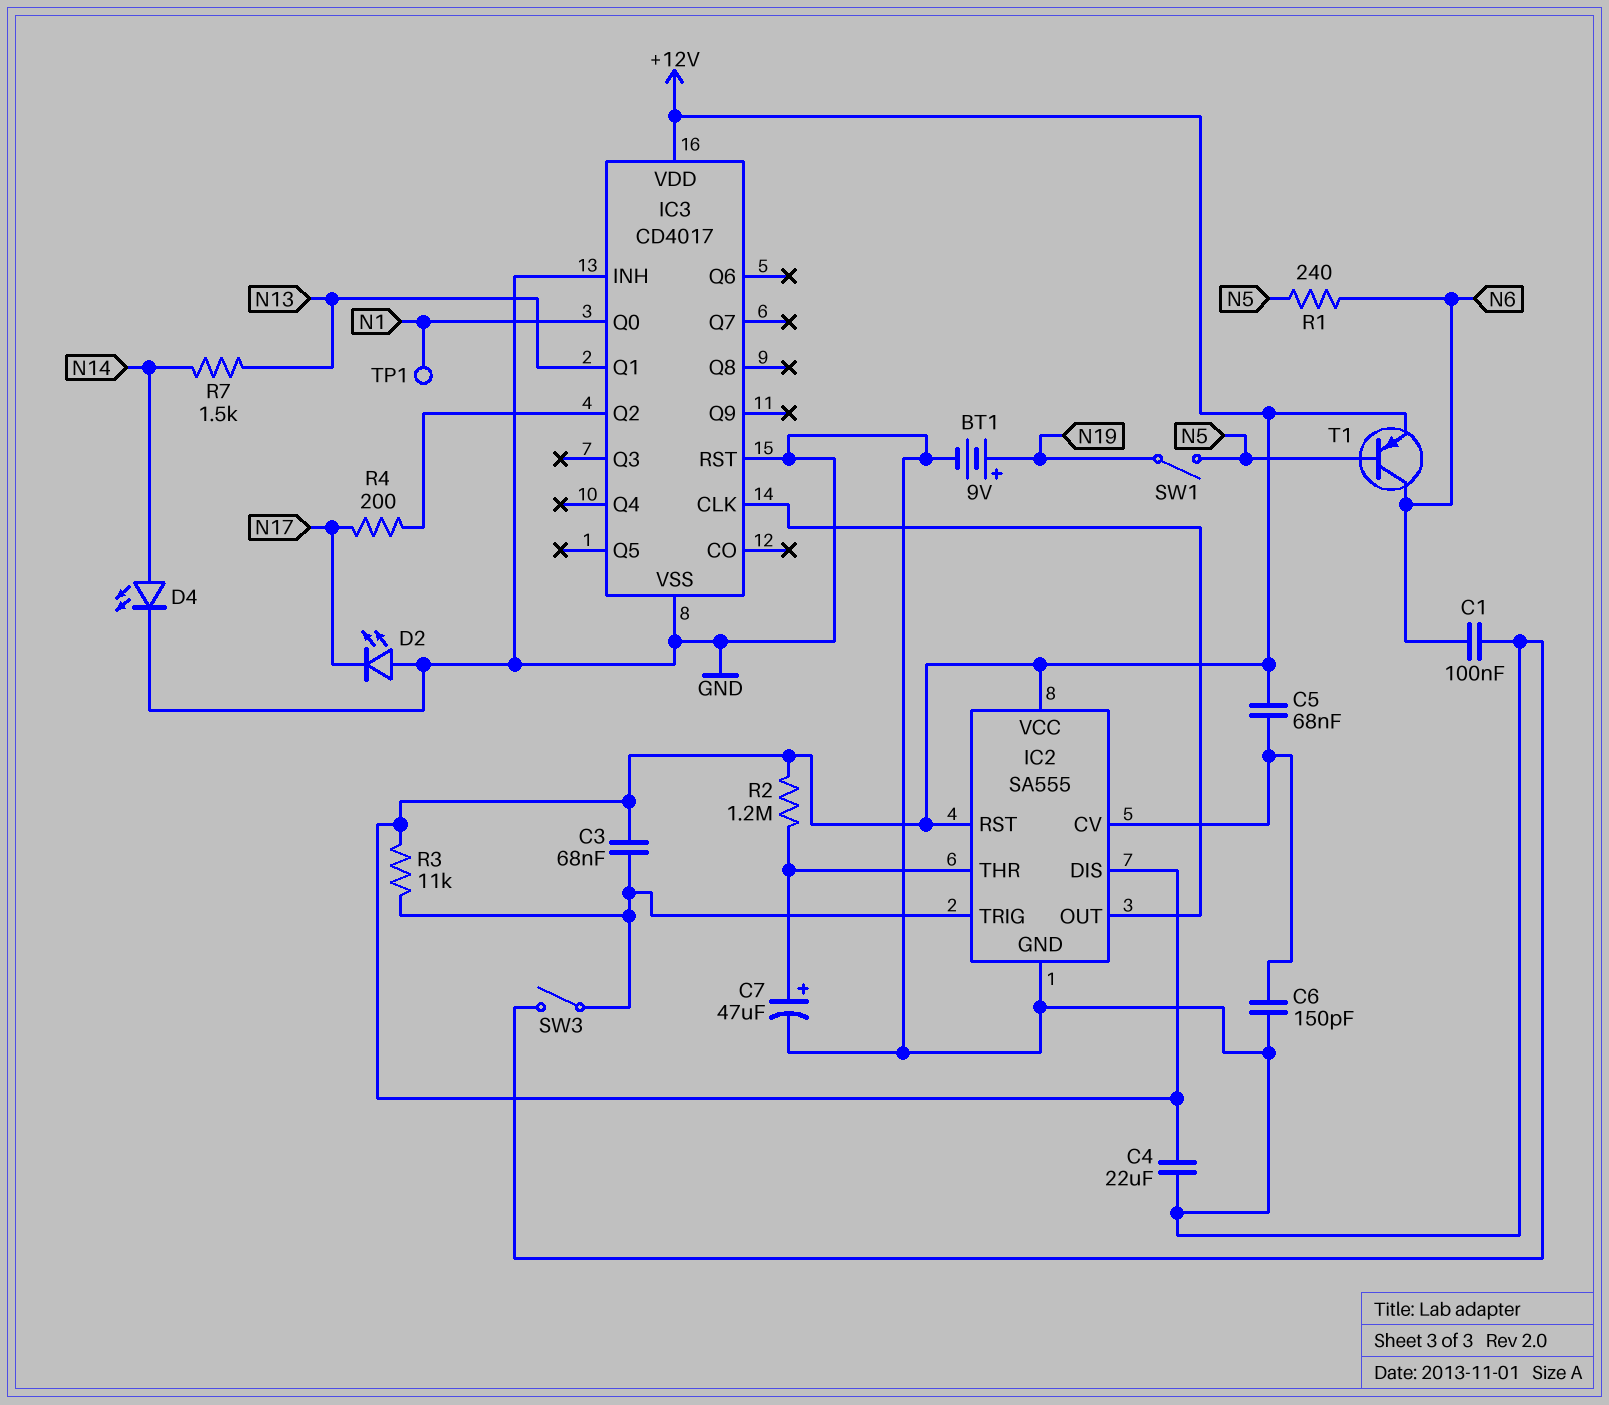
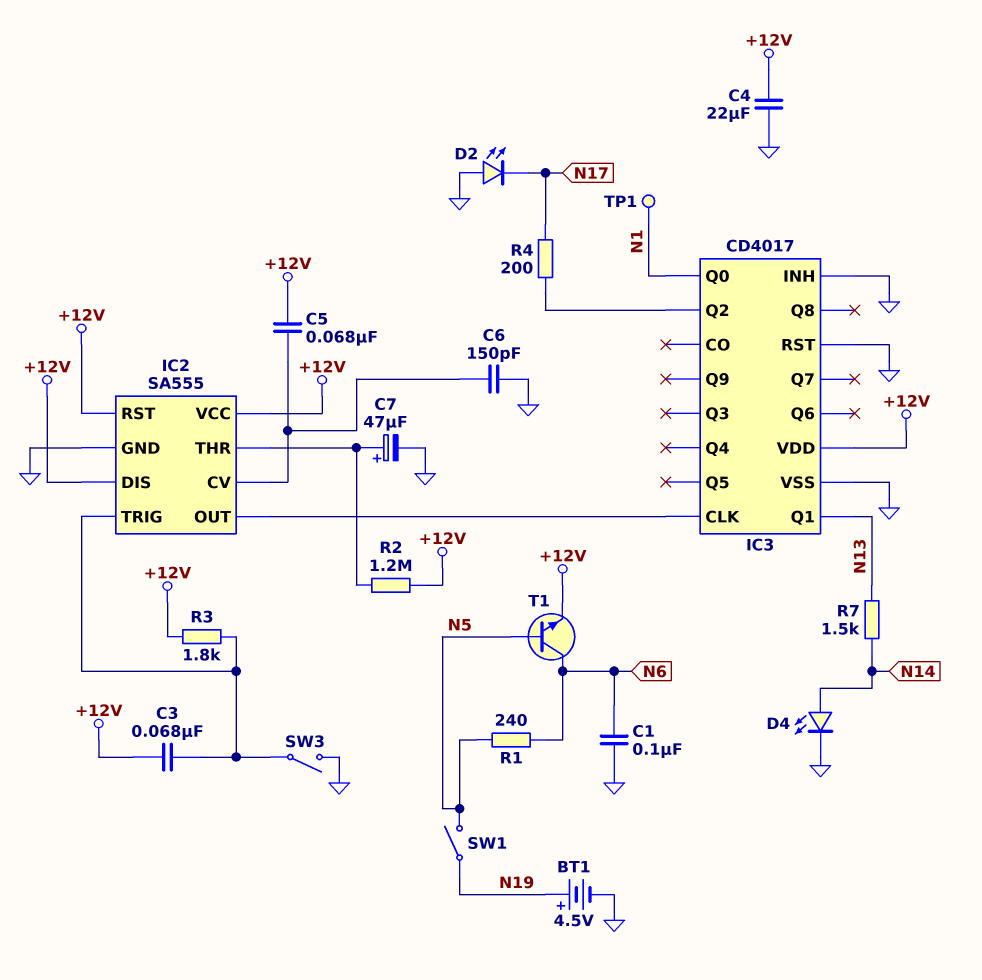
BT1: 9V (plus N19, minus GND) -> 4.5V (plus N19, minus GND)
R3: 11k (+12V, IC2/TRIG) -> 1.8k (+12V, IC2/TRIG)
T1: PNP (B N5, C N6, E +12V) -> NPN (B N5, C N6, E +12V)

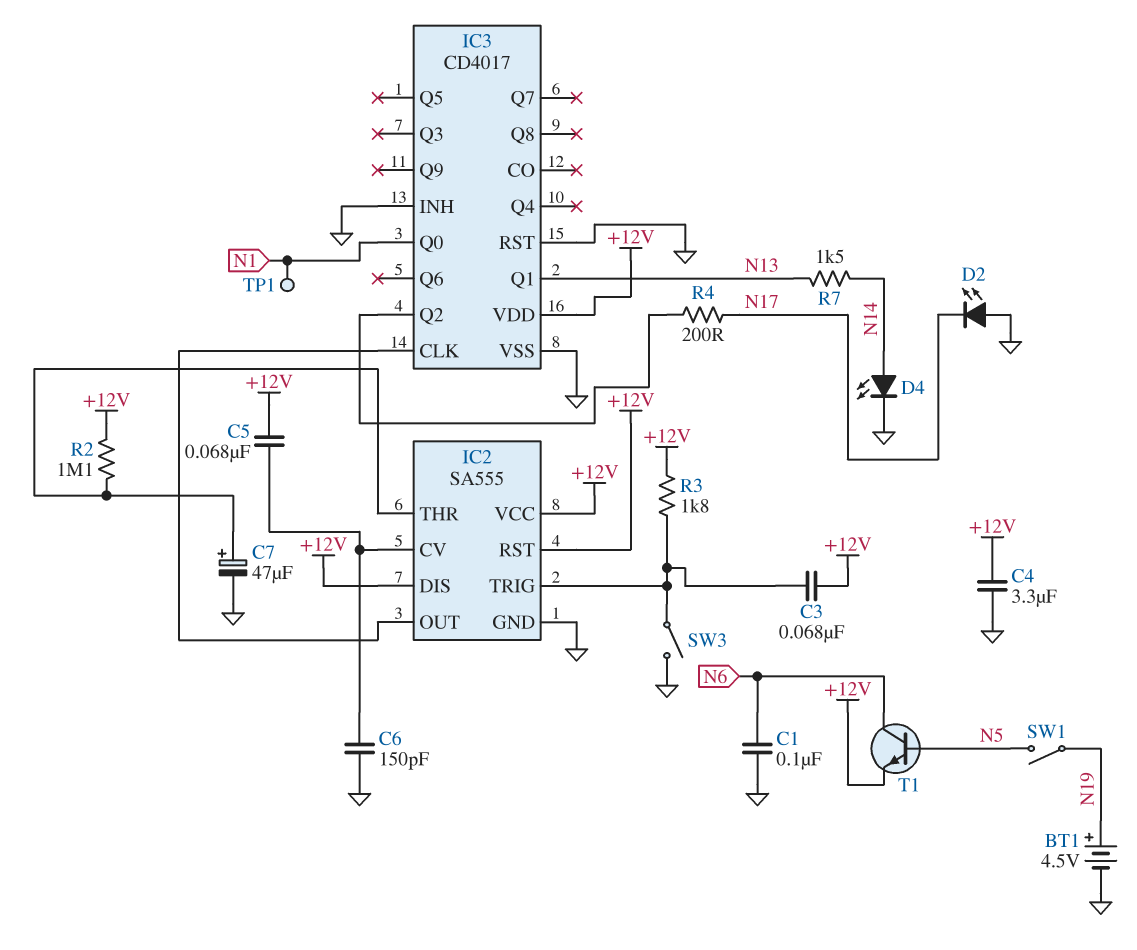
C4: 22uF (+12V, GND) -> 3.3uF (+12V, GND)
R1: 240 (N5, N6) -> none
R2: 1.2M (+12V, IC2/THR) -> 1.1M (+12V, IC2/THR)

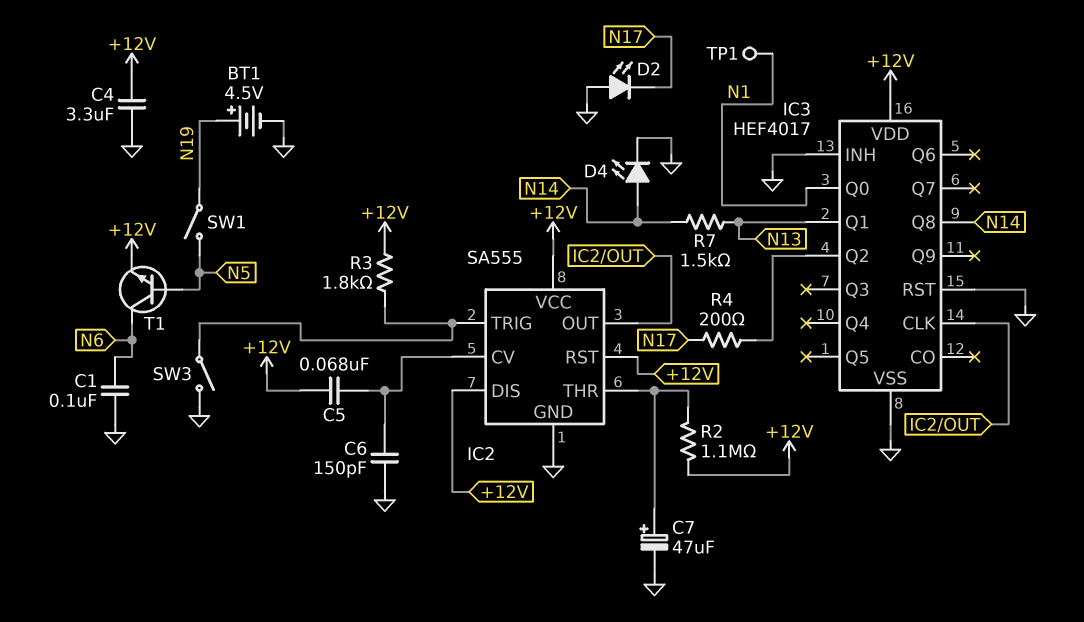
C3: 68nF (+12V, IC2/TRIG) -> none
IC3: CD4017 -> HEF4017
IC3 pin Q8: none -> N14

